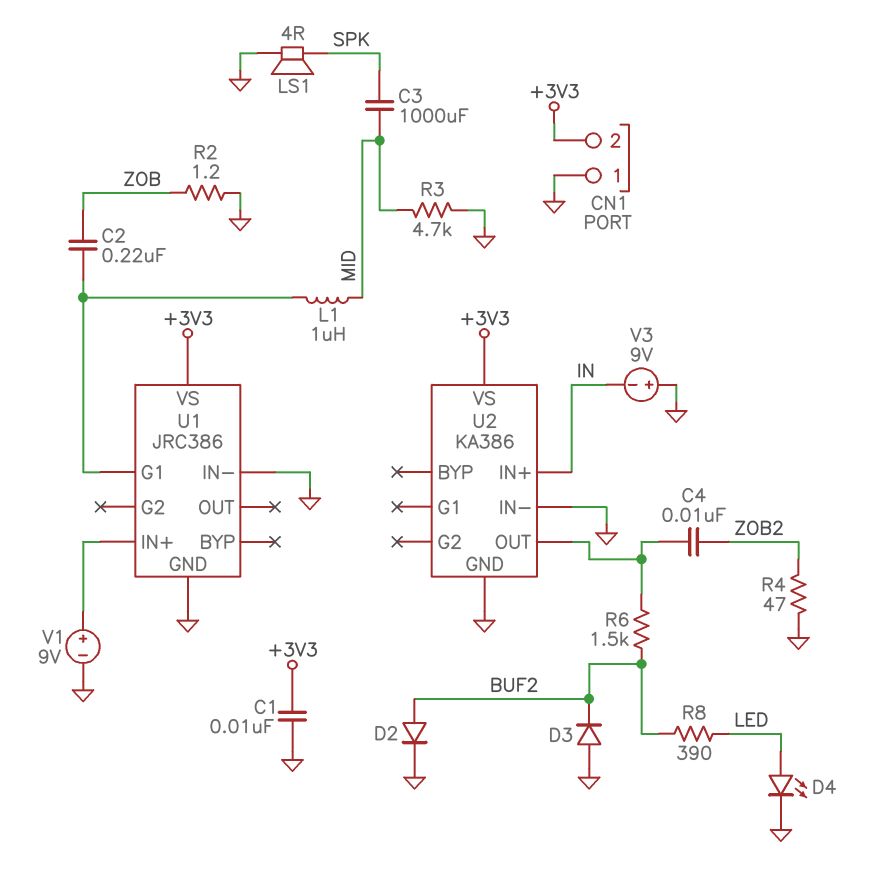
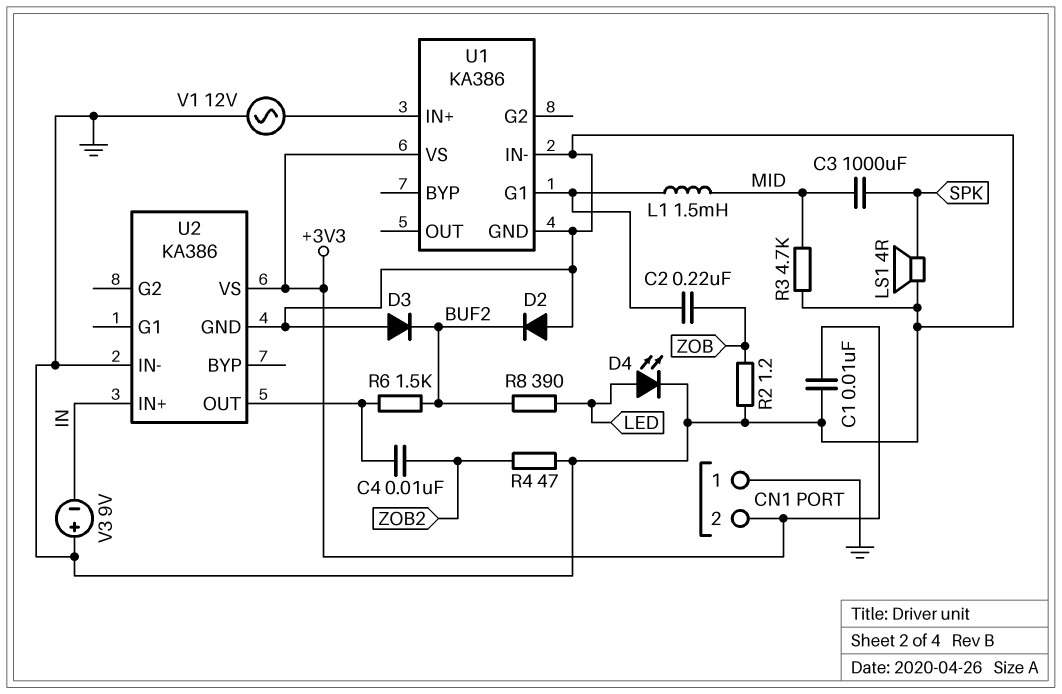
D2: diode (A BUF2, K GND) -> diode (A GND, K BUF2)
L1: 1uH (MID, U1/G1) -> 1.5mH (MID, U1/G1)
U1: JRC386 -> KA386
V1: 9V (plus U1/IN+, minus GND) -> AC 12V (GND, U1/IN+)

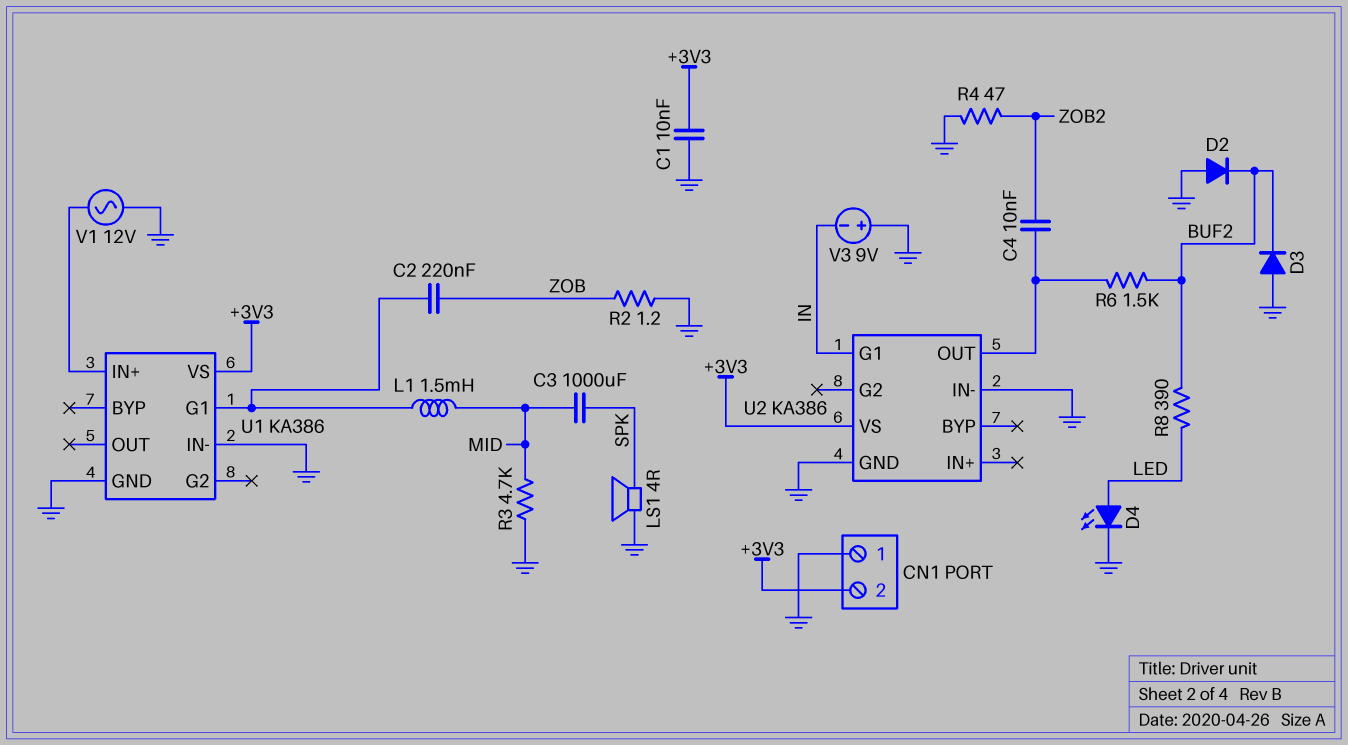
U2 pin G1: none -> IN
U2 pin IN+: IN -> none

